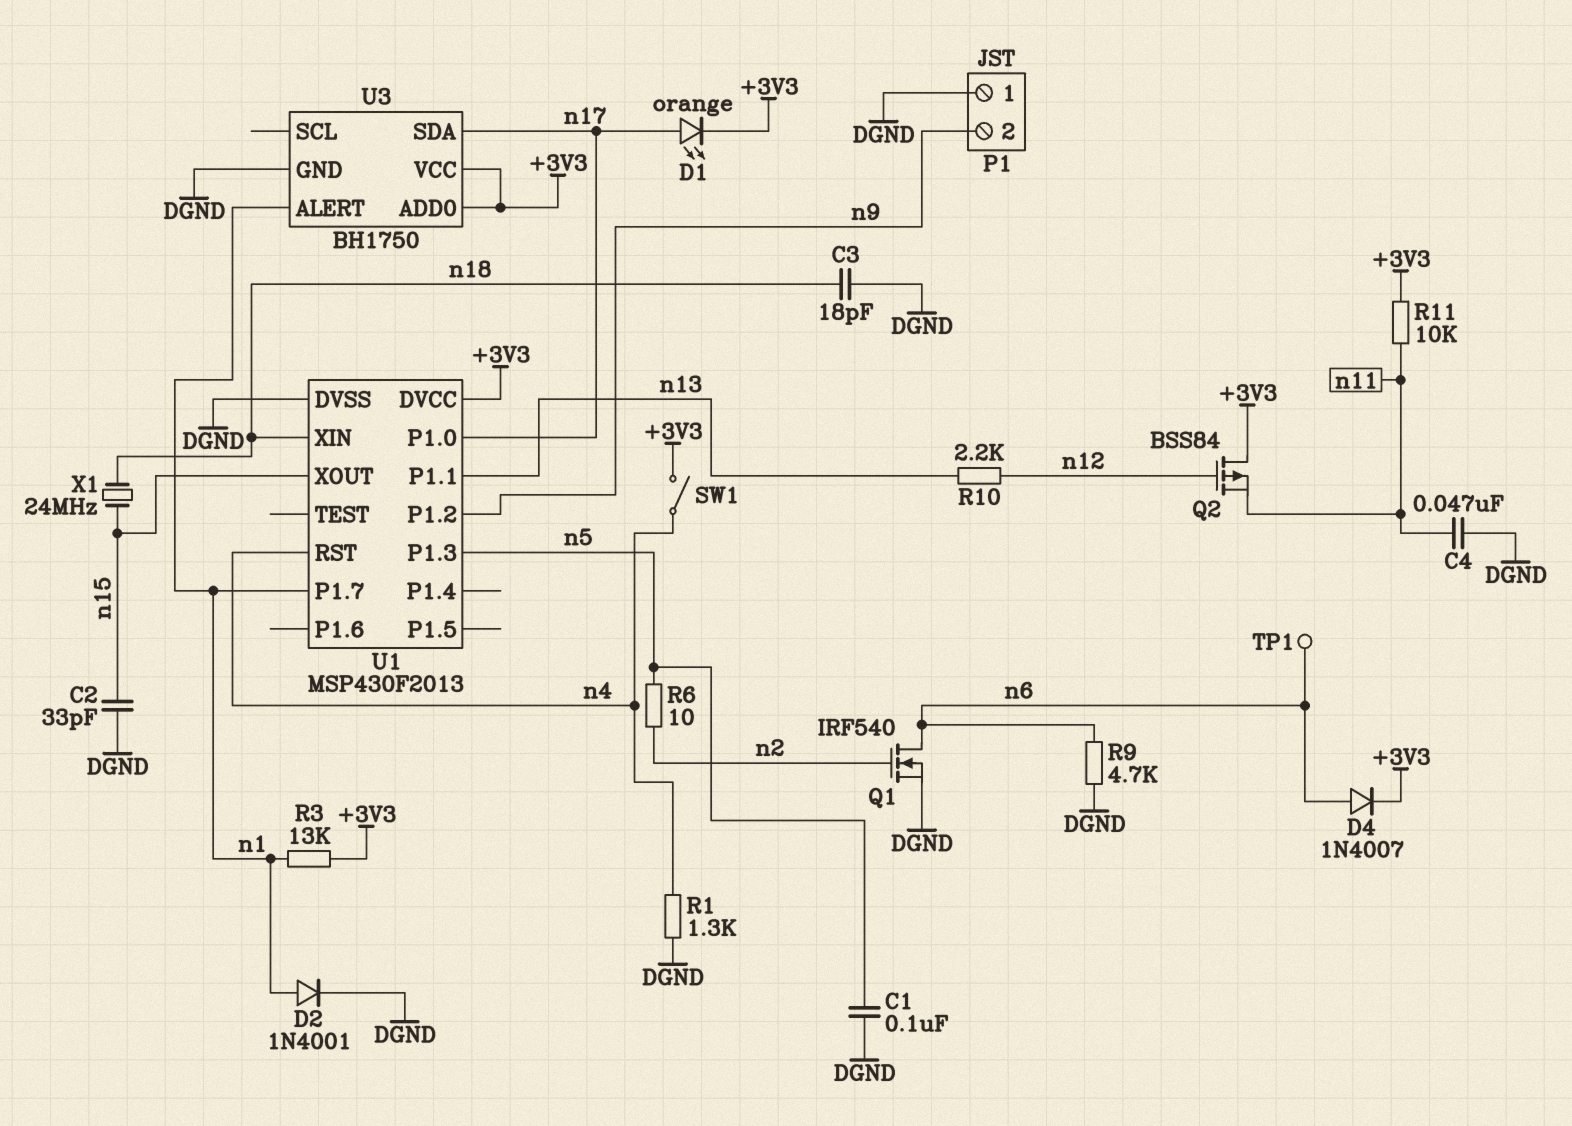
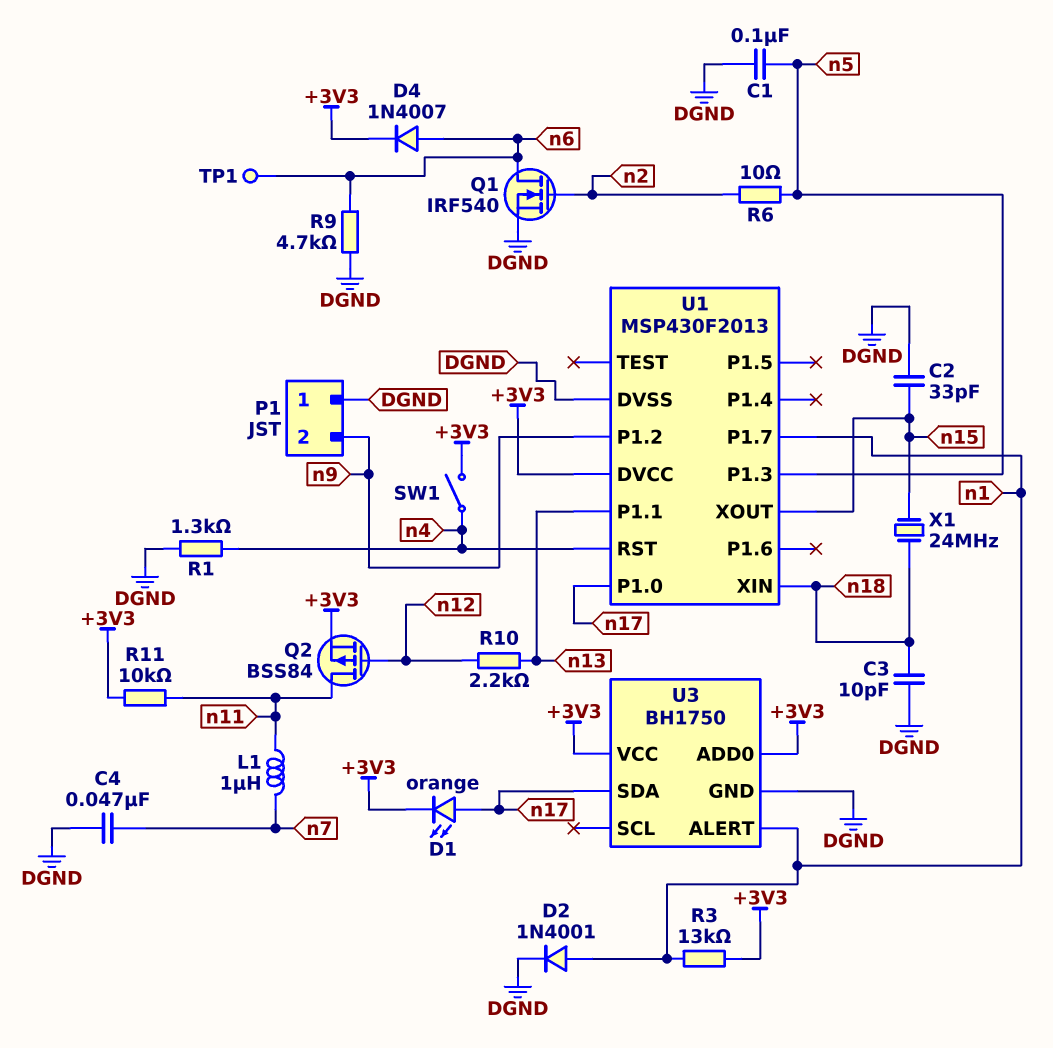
C3: 18pF (DGND, n18) -> 10pF (DGND, n18)
C4: 47nF (DGND, n11) -> 47nF (DGND, n7)
L1: none -> 1uH (n7, n11)
Q2: PMOS BSS84 (G n12, D +3V3, S n11) -> PMOS BSS84 (G n12, D n11, S +3V3)

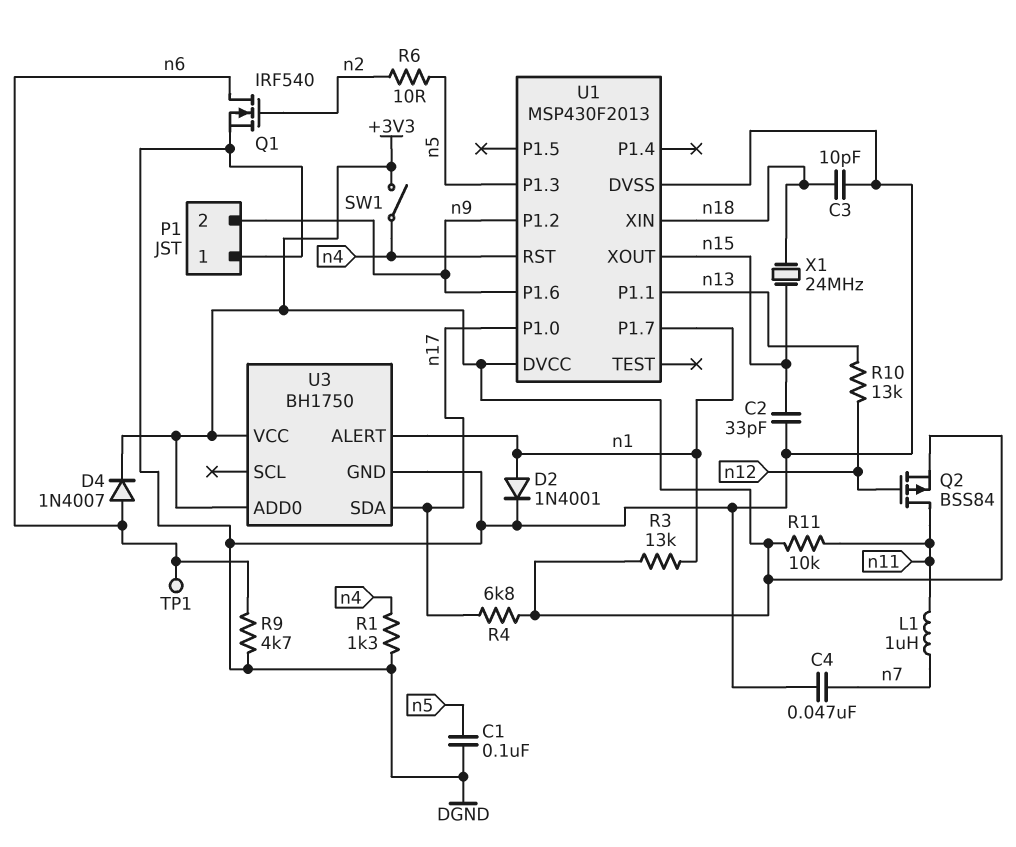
D1: LED orange (A n17, K +3V3) -> none
R4: none -> 6.8k (+3V3, n17)
R10: 2.2k (n12, n13) -> 13k (n12, n13)
U1 pin P1.6: none -> n9

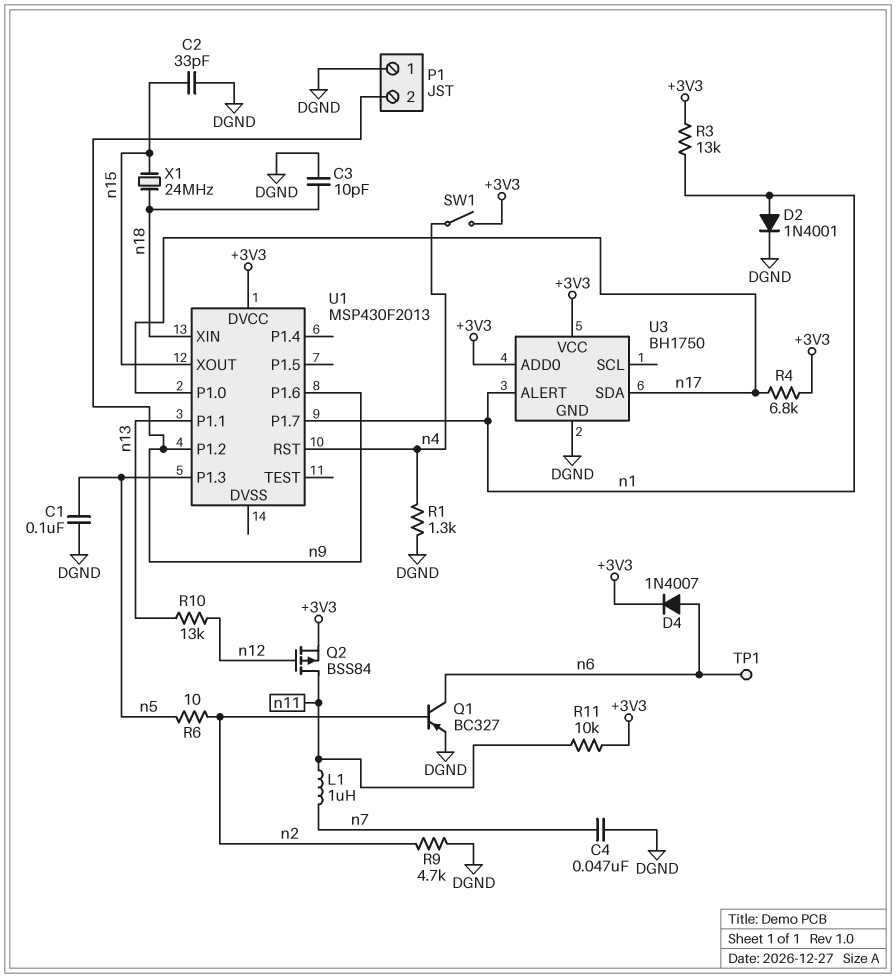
Q1: NMOS IRF540 (G n2, D n6, S DGND) -> PNP BC327 (B n2, C n6, E DGND)
R9: 4.7k (DGND, n6) -> 4.7k (DGND, n2)
U1 pin DVSS: DGND -> none

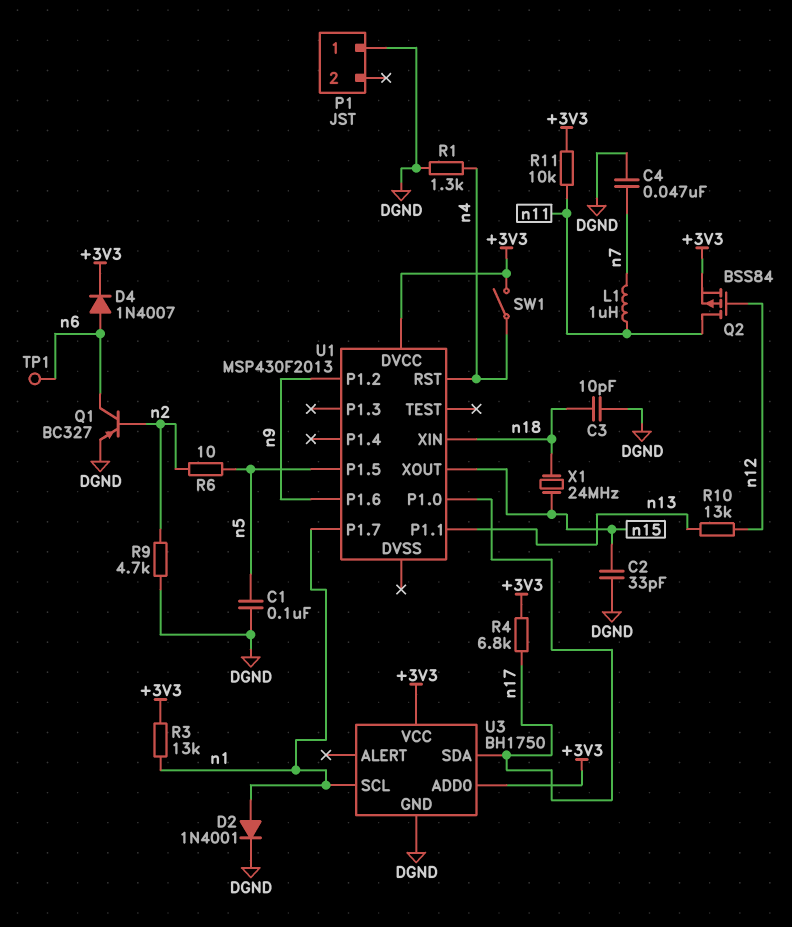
P1 pin 2: n9 -> none
U1 pin P1.3: n5 -> none
U1 pin P1.5: none -> n5
U3 pin ALERT: n1 -> none
U3 pin SCL: none -> n1

